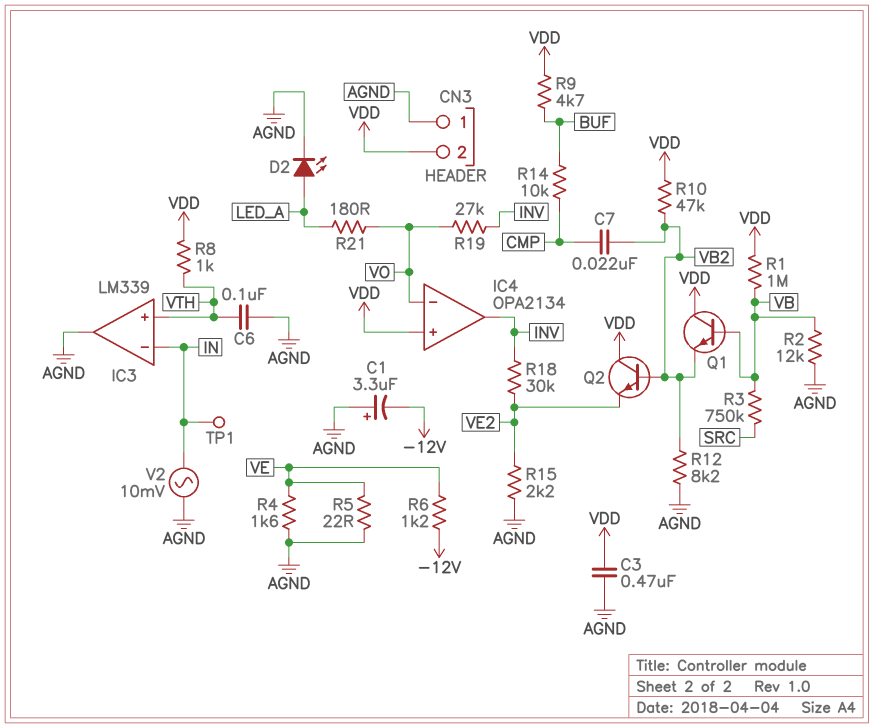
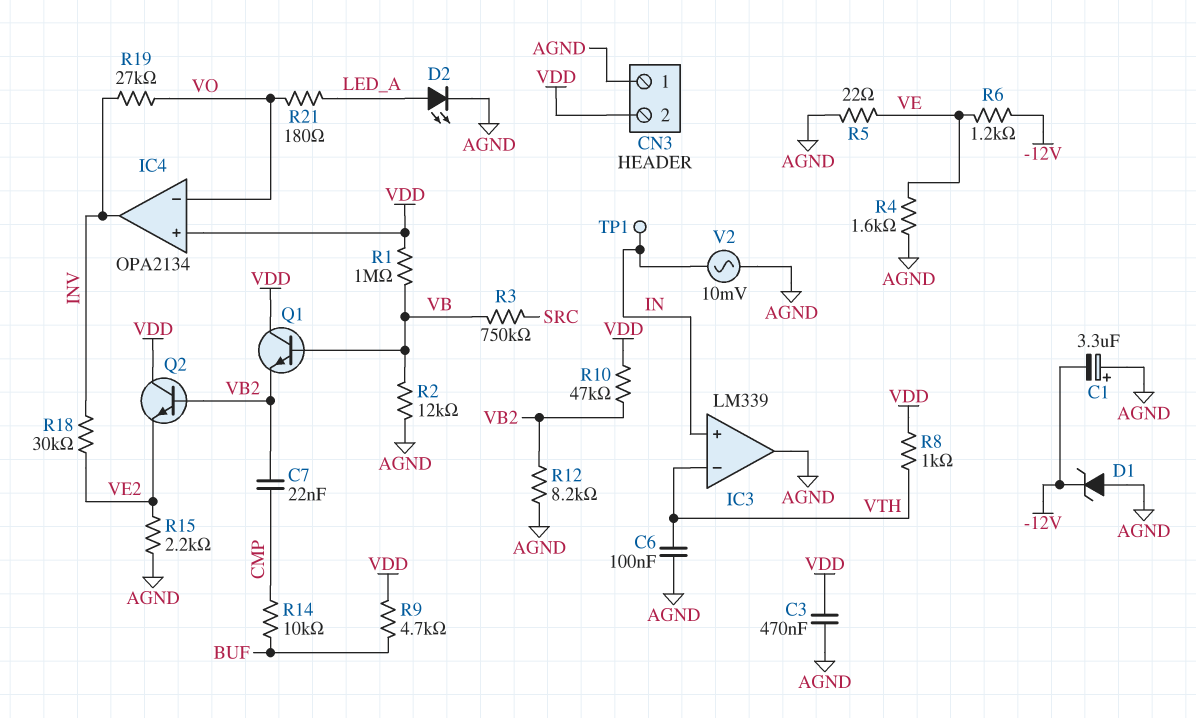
D1: none -> zener (A AGND, K -12V)
IC3 pin in+: VTH -> IN
IC3 pin in-: IN -> VTH

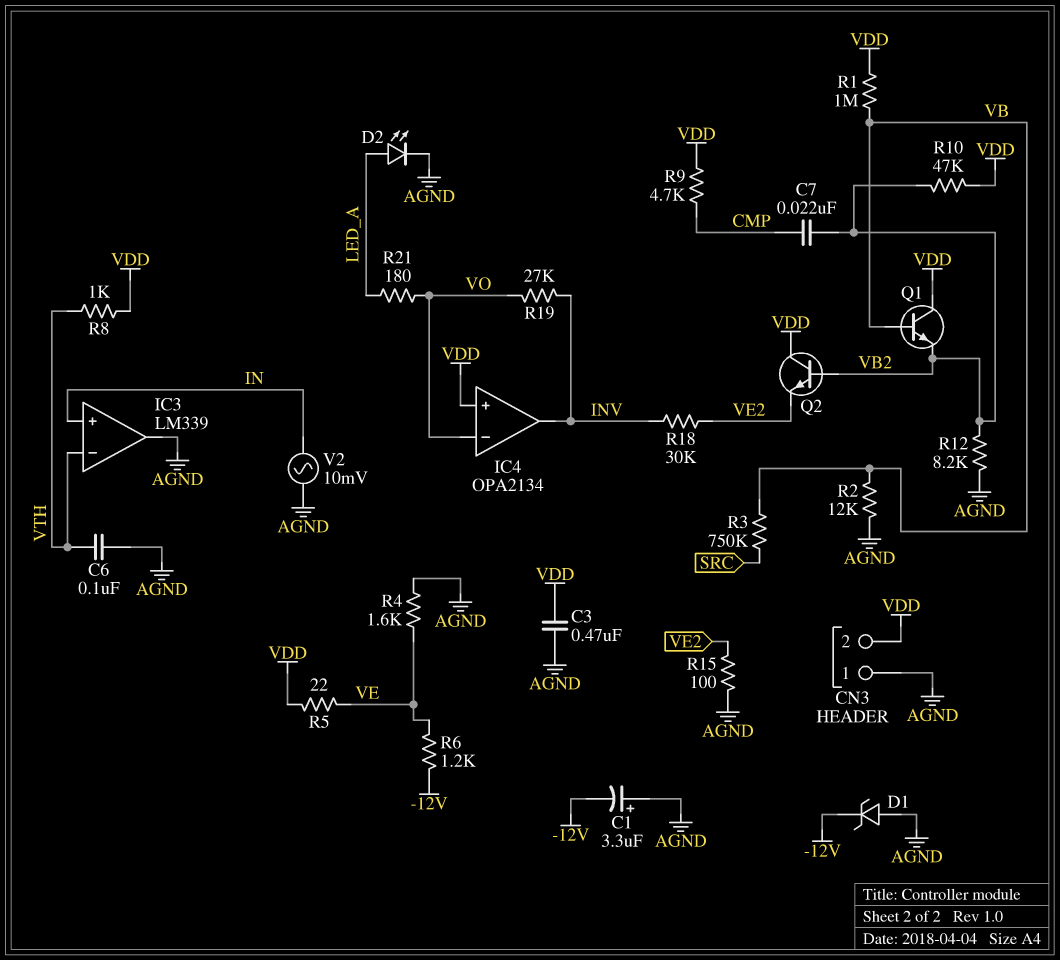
R5: 22 (AGND, VE) -> 22 (VDD, VE)
R9: 4.7k (BUF, VDD) -> 4.7k (CMP, VDD)
R14: 10k (BUF, CMP) -> none
R15: 2.2k (AGND, VE2) -> 100 (AGND, VE2)
TP1: test point (IN) -> none

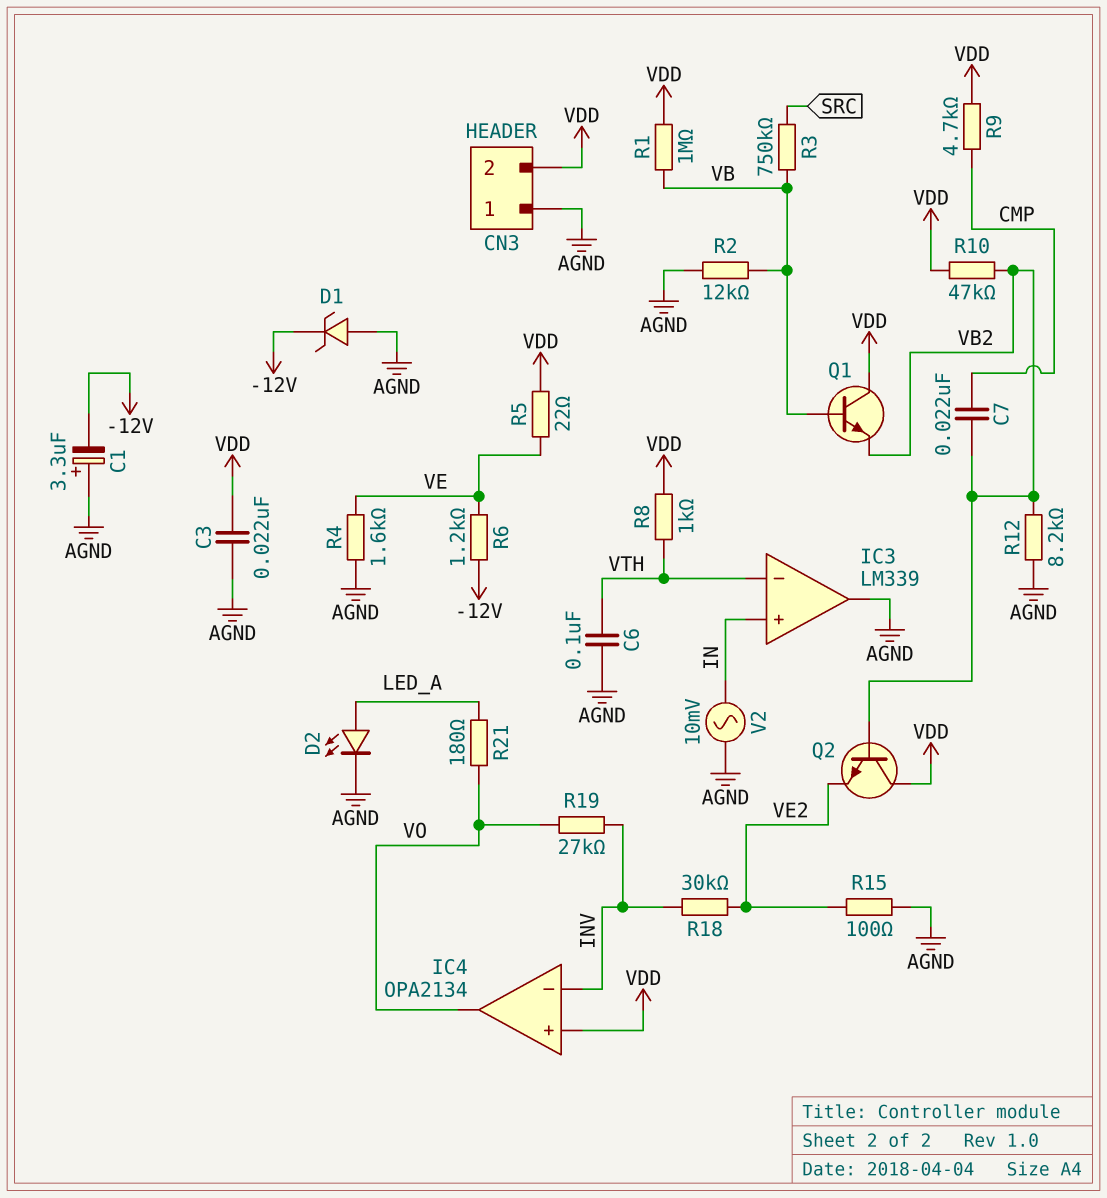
C3: 470nF (AGND, VDD) -> 22nF (AGND, VDD)
IC4 pin in-: VO -> INV
IC4 pin out: INV -> VO

